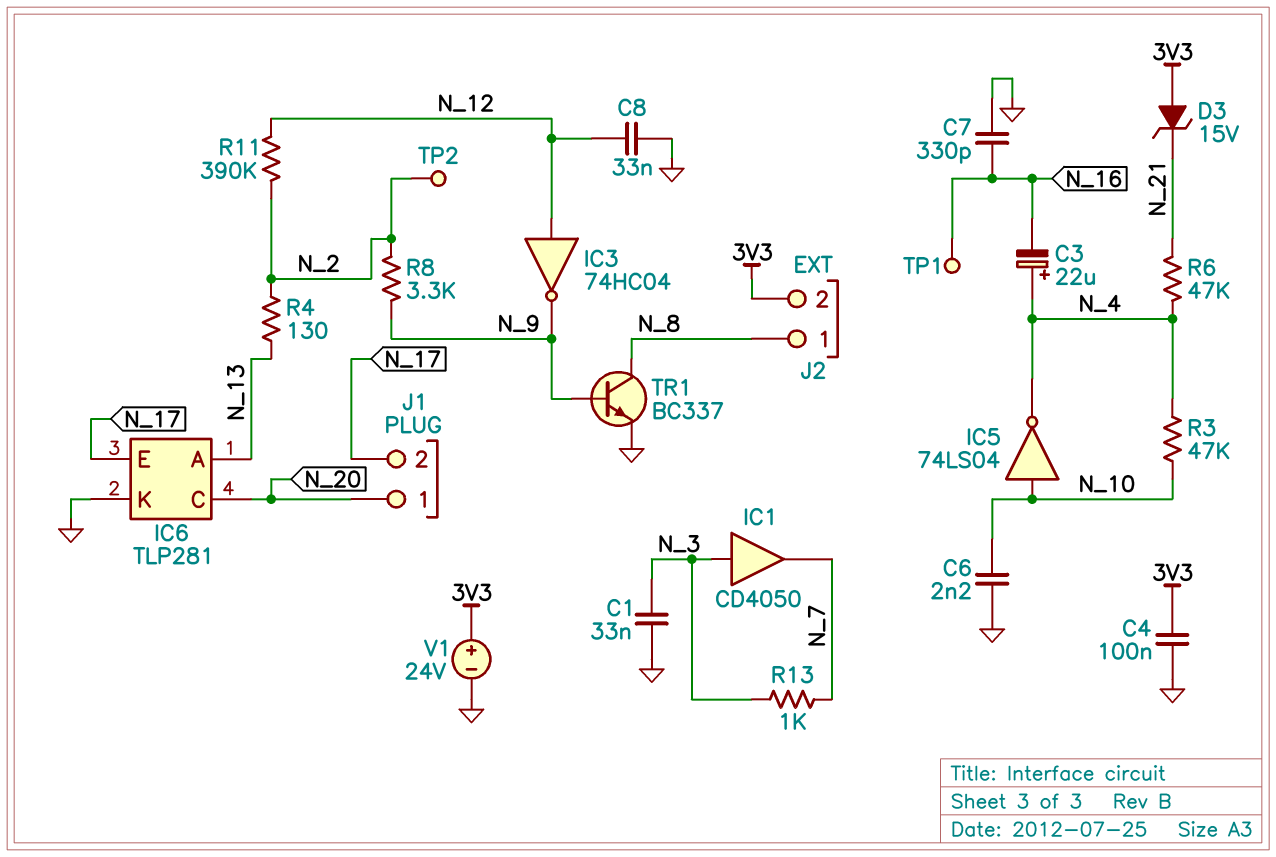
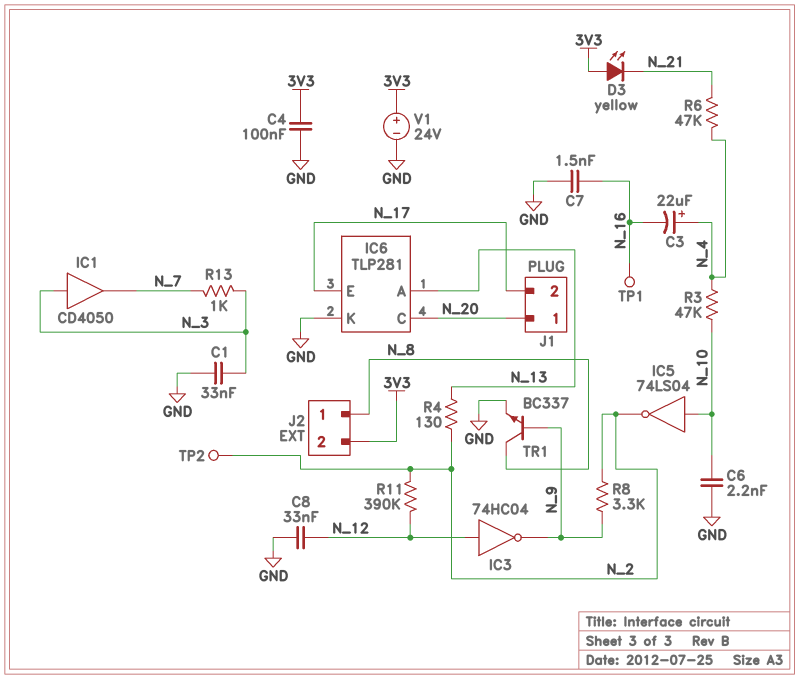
C7: 330pF (GND, N_16) -> 1.5nF (GND, N_16)
D3: zener 15V (A 3V3, K N_21) -> LED yellow (A 3V3, K N_21)
IC5: NOT 74LS04 (in N_10, out N_4) -> NOT 74LS04 (in N_10, out N_2)

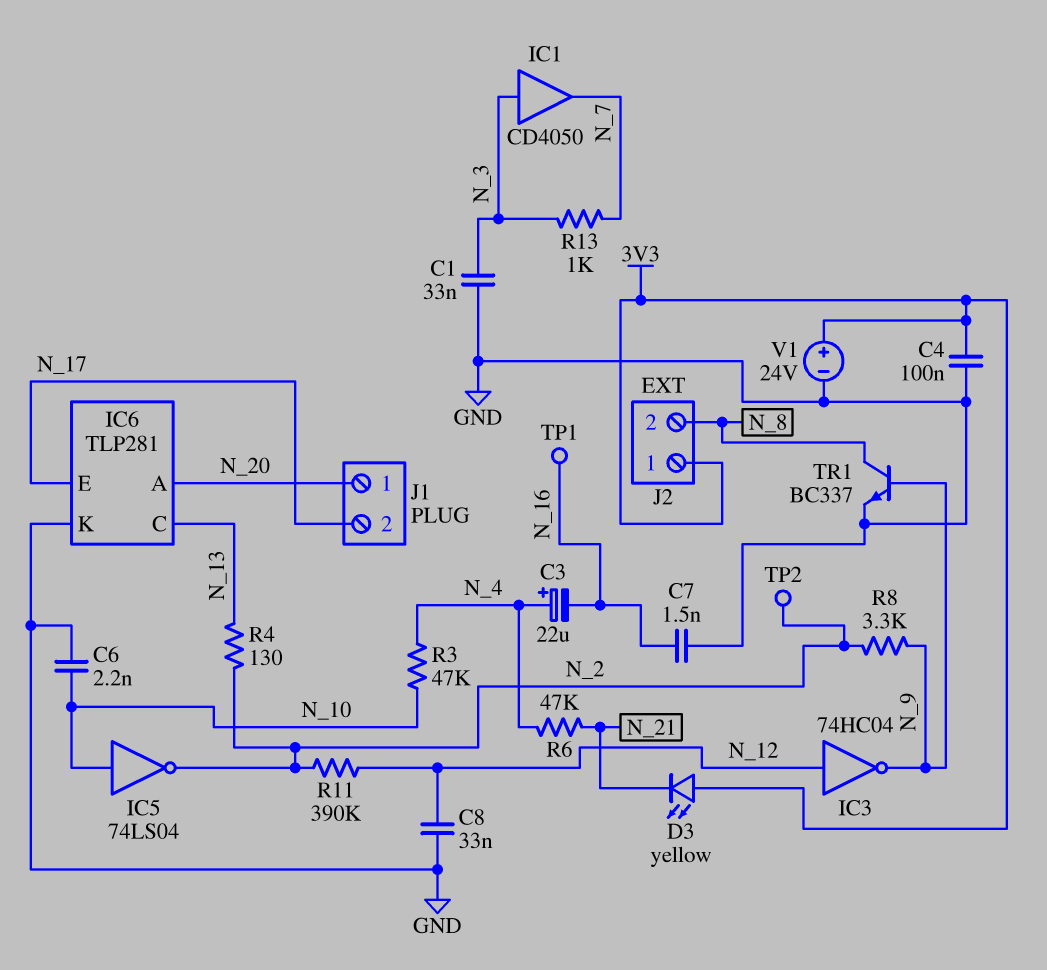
IC6 pin A: N_13 -> N_20
IC6 pin C: N_20 -> N_13
J2 pin 1: N_8 -> 3V3
J2 pin 2: 3V3 -> N_8

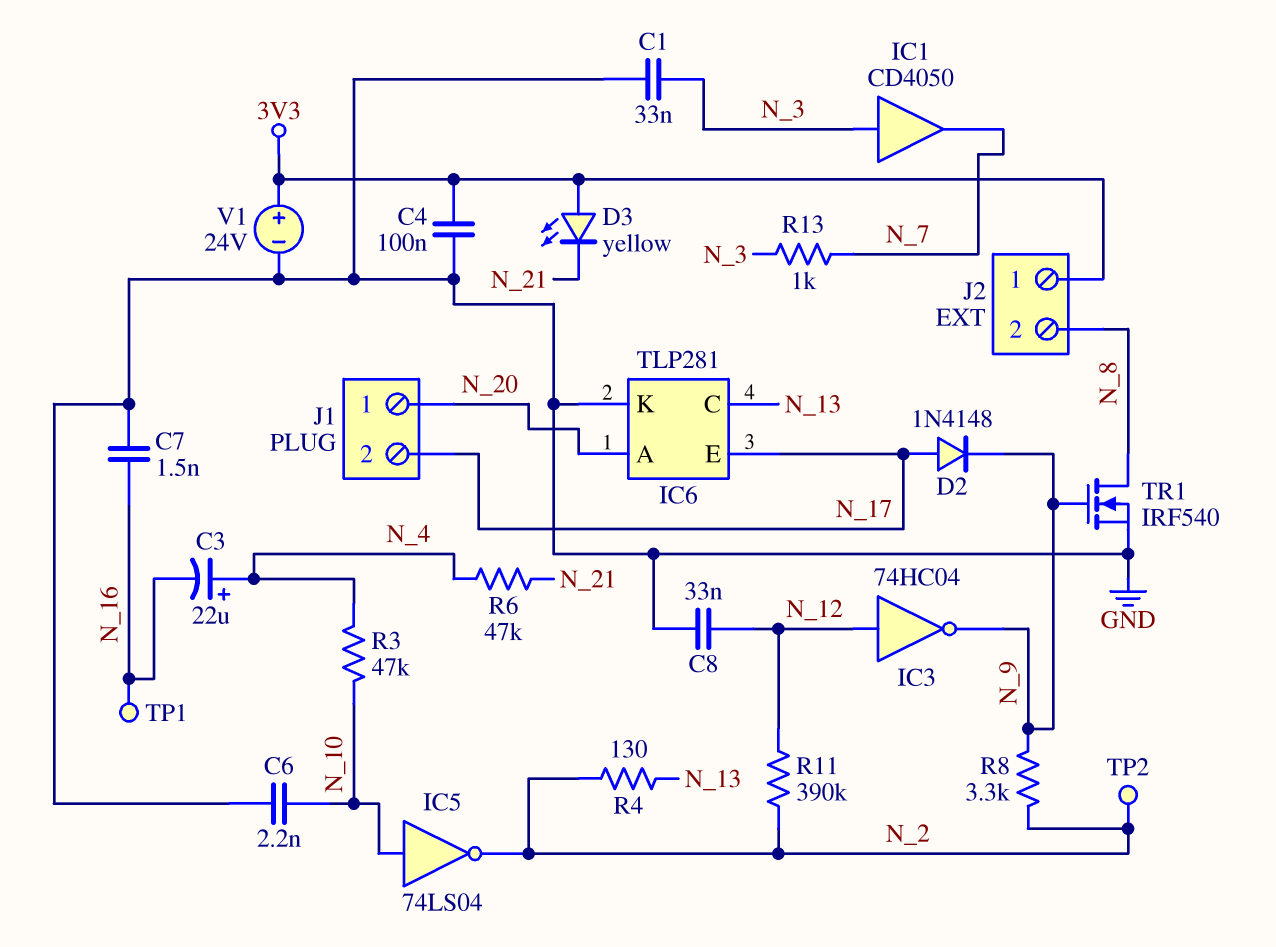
D2: none -> diode 1N4148 (A N_17, K N_9)
TR1: NPN BC337 (B N_9, C N_8, E GND) -> NMOS IRF540 (G N_9, D N_8, S GND)

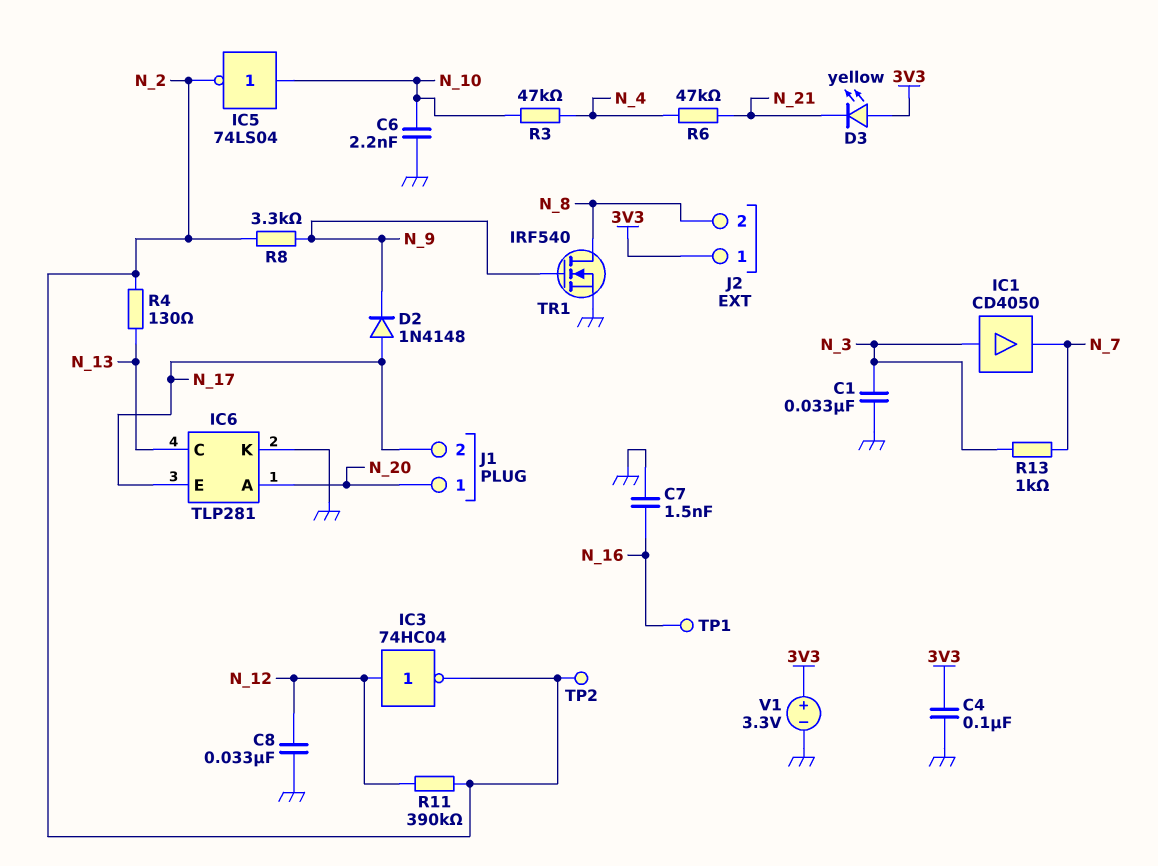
C3: 22uF (plus N_4, minus N_16) -> none
IC3: NOT 74HC04 (in N_12, out N_9) -> NOT 74HC04 (in N_12, out N_2)
V1: 24V (plus 3V3, minus GND) -> 3.3V (plus 3V3, minus GND)

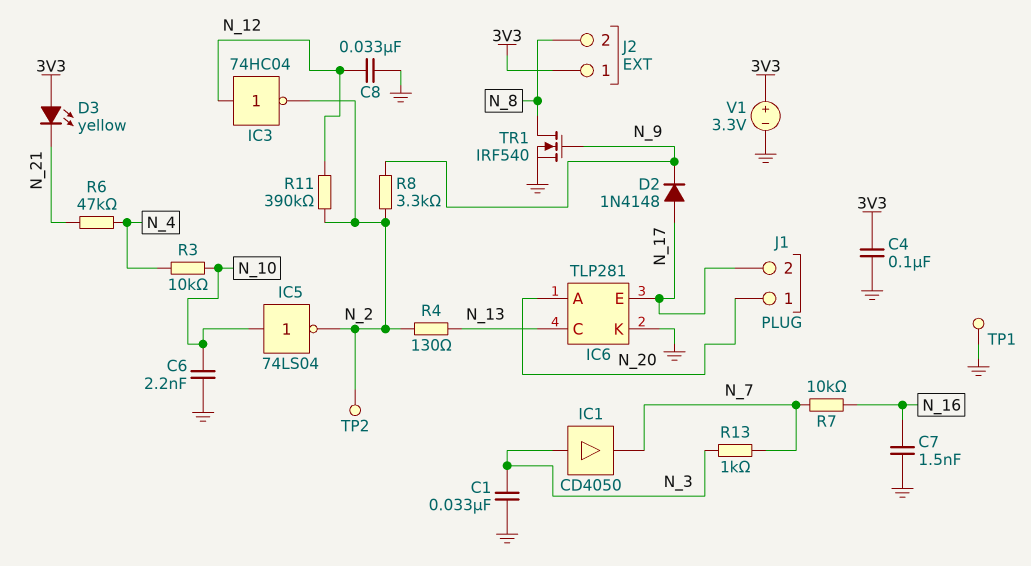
R3: 47k (N_4, N_10) -> 10k (N_4, N_10)
R7: none -> 10k (N_7, N_16)
TP1: test point (N_16) -> test point (GND)

